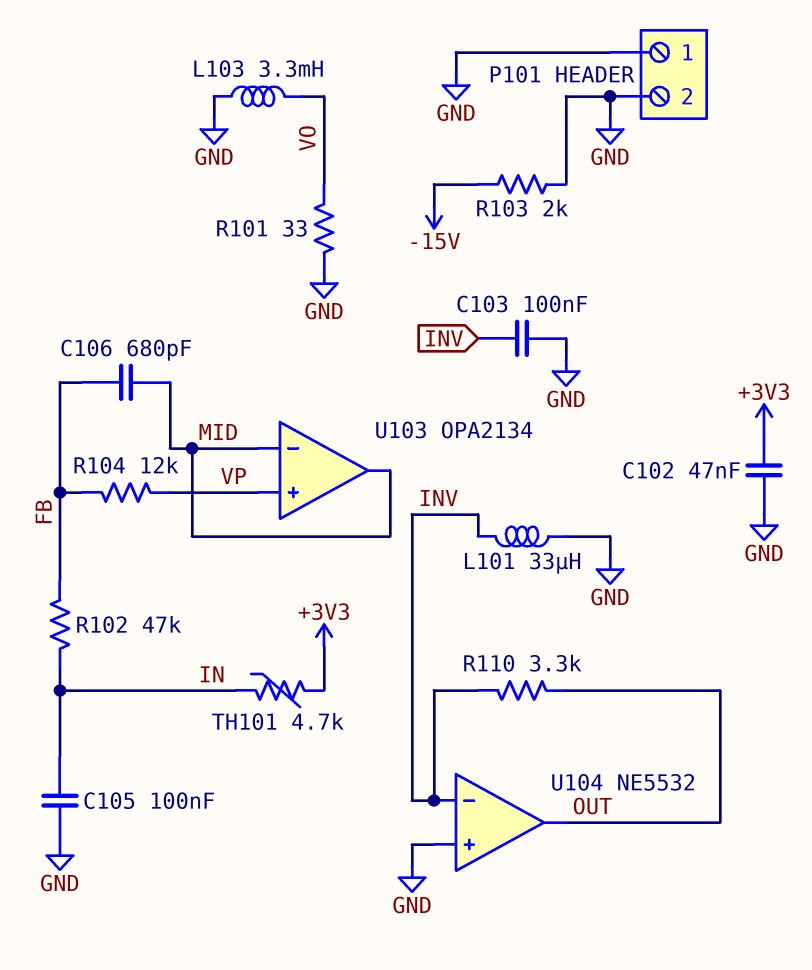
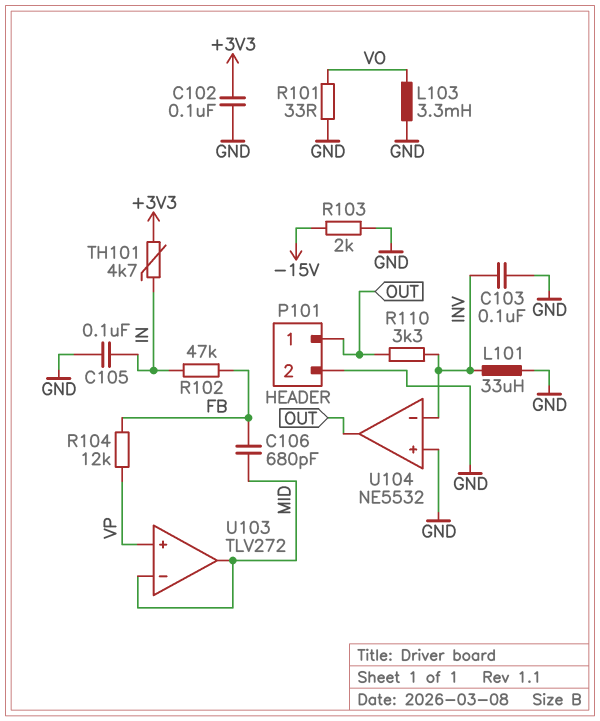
C102: 47nF (+3V3, GND) -> 100nF (+3V3, GND)
P101 pin 1: GND -> OUT
U103: OPA2134 -> TLV272

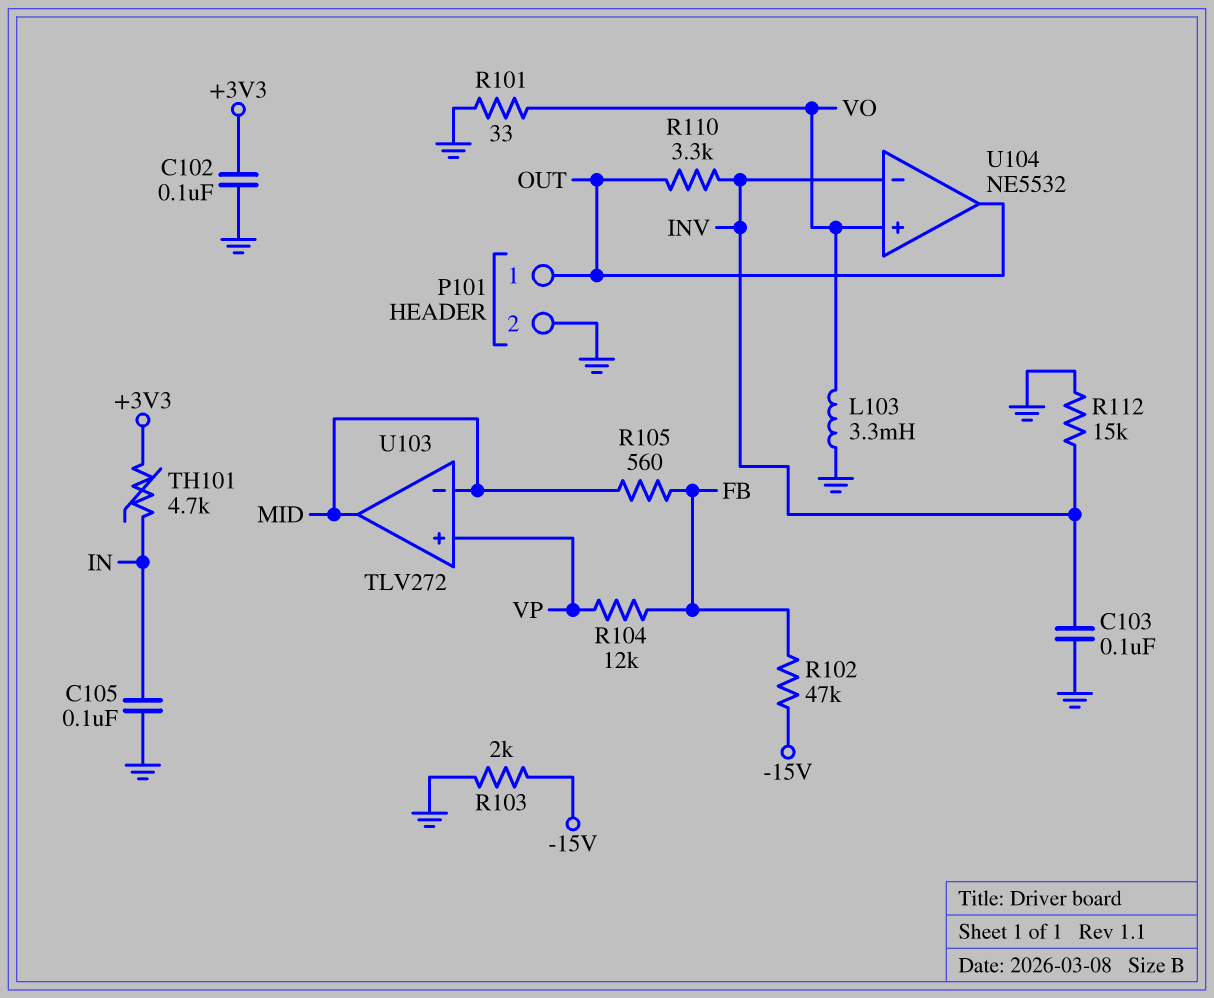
C106: 680pF (FB, MID) -> none
L101: 33uH (GND, INV) -> none
R102: 47k (FB, IN) -> 47k (-15V, FB)
R105: none -> 560 (FB, MID)
R112: none -> 15k (GND, INV)
U104 pin in+: GND -> VO

